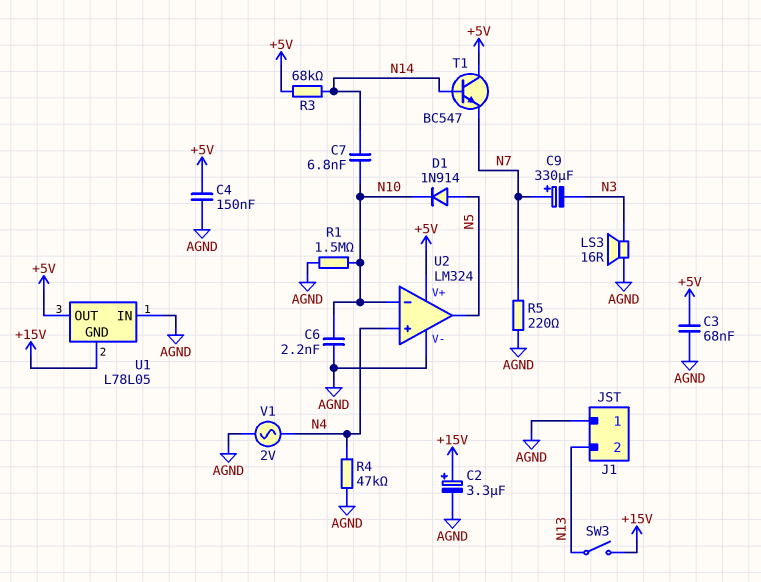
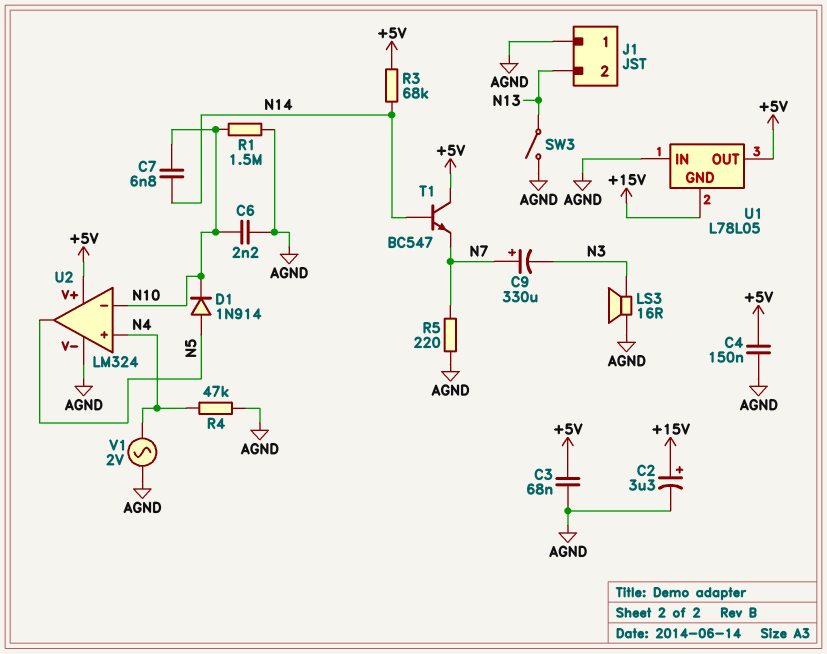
SW3: switch (+15V, N13) -> switch (AGND, N13)

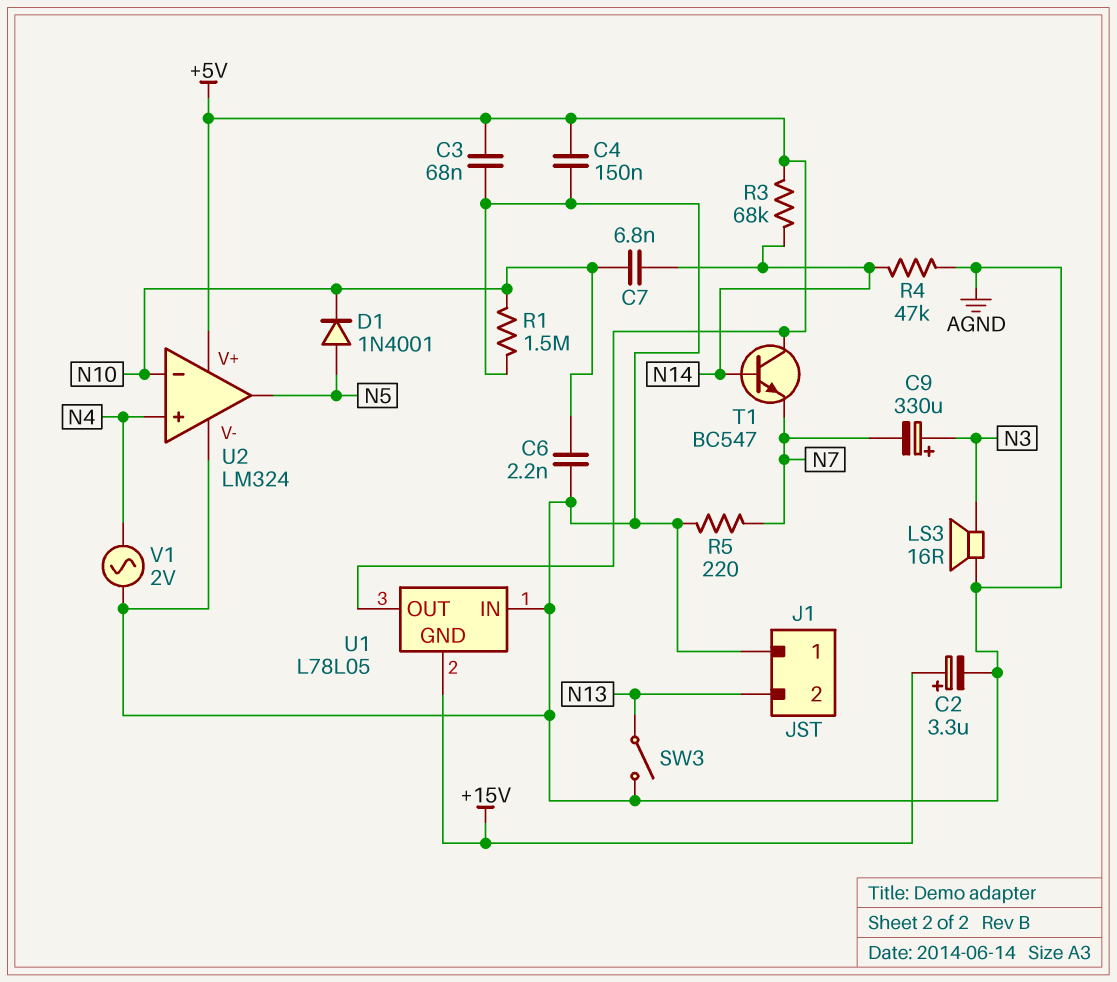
C9: 330uF (plus N7, minus N3) -> 330uF (plus N3, minus N7)
D1: diode 1N914 (A N5, K N10) -> diode 1N4001 (A N5, K N10)
R4: 47k (AGND, N4) -> 47k (AGND, N14)

